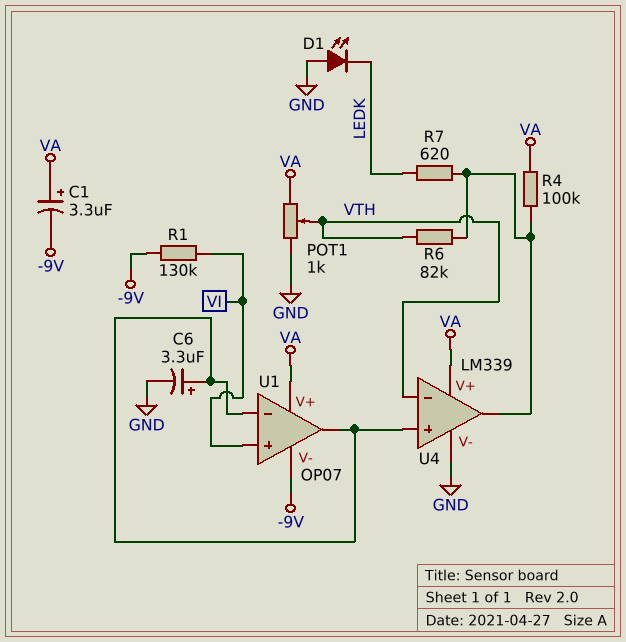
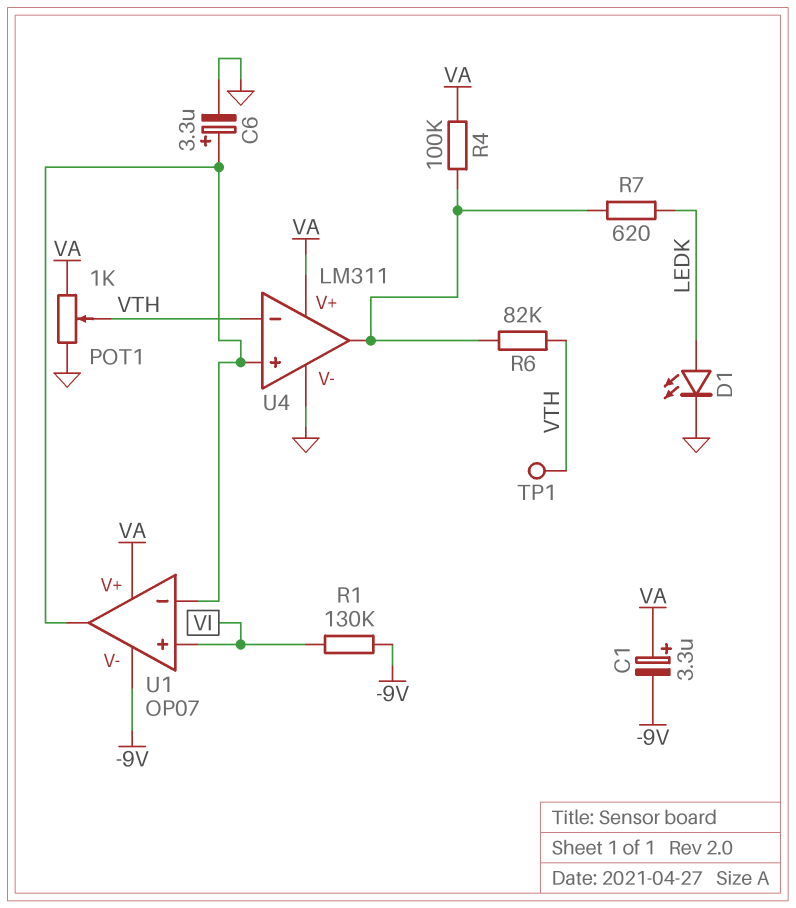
D1: LED (A GND, K LEDK) -> LED (A LEDK, K GND)
TP1: none -> test point (VTH)
U4: LM339 -> LM311

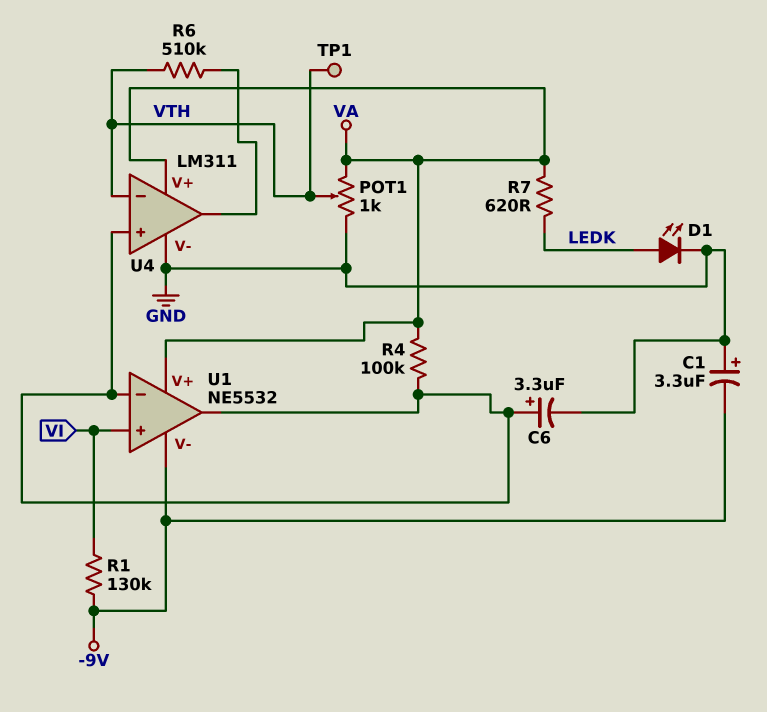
C1: 3.3uF (plus VA, minus -9V) -> 3.3uF (plus GND, minus -9V)
R4: 100k (U4/out, VA) -> 100k (U1/in-, VA)
R6: 82k (U4/out, VTH) -> 510k (U4/out, VTH)
R7: 620 (LEDK, U4/out) -> 620 (LEDK, VA)
U1: OP07 -> NE5532

